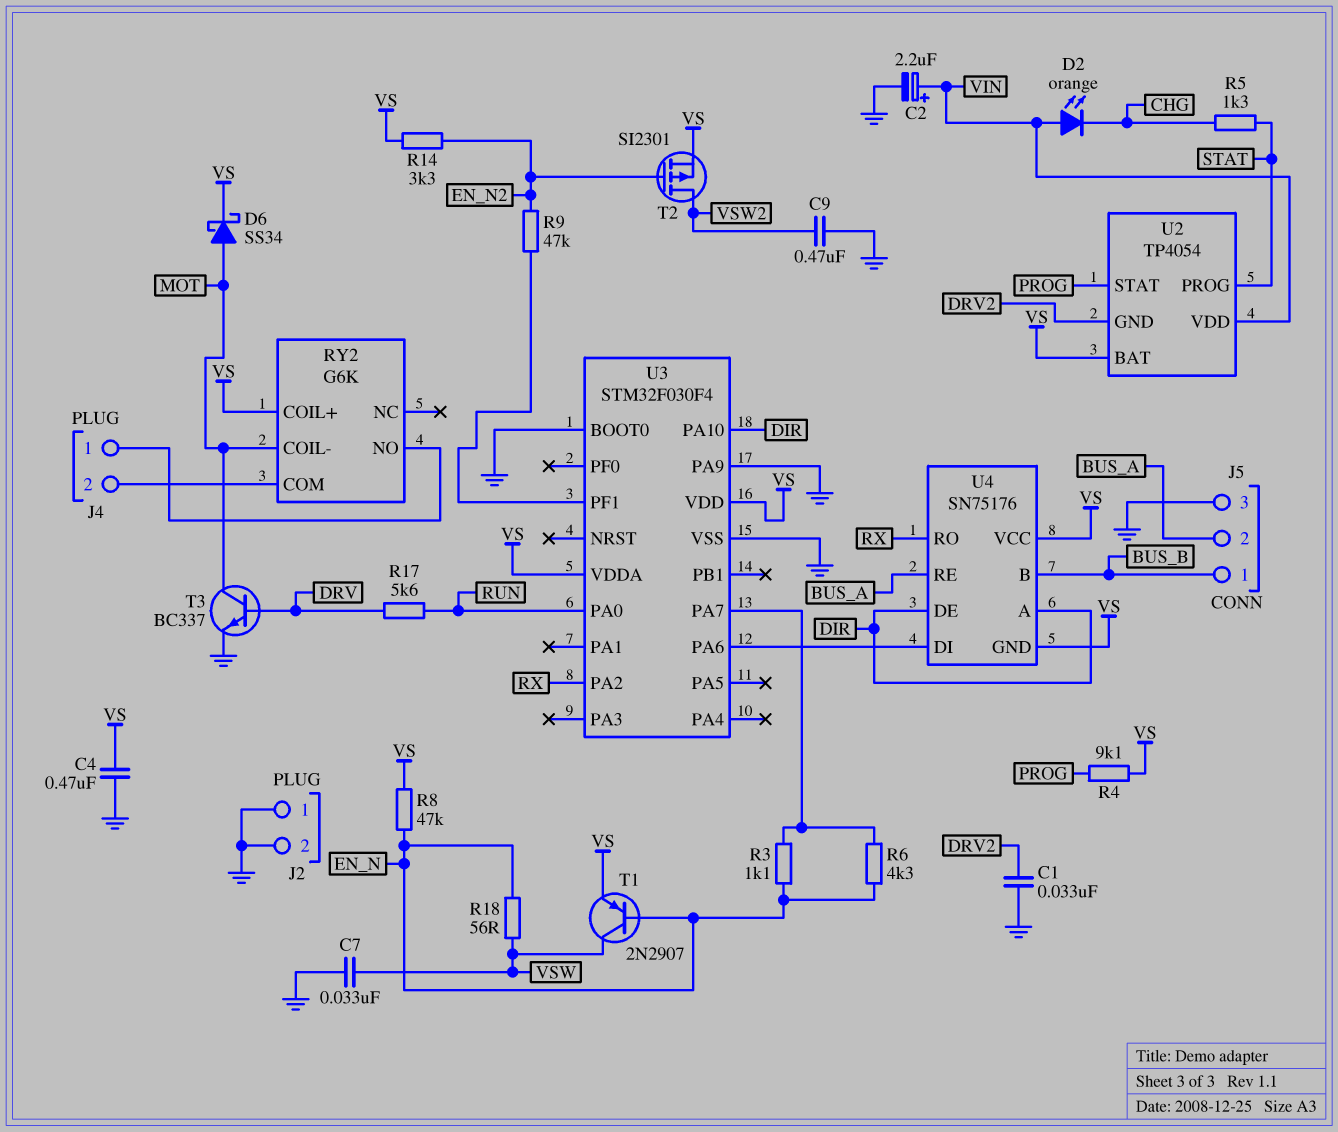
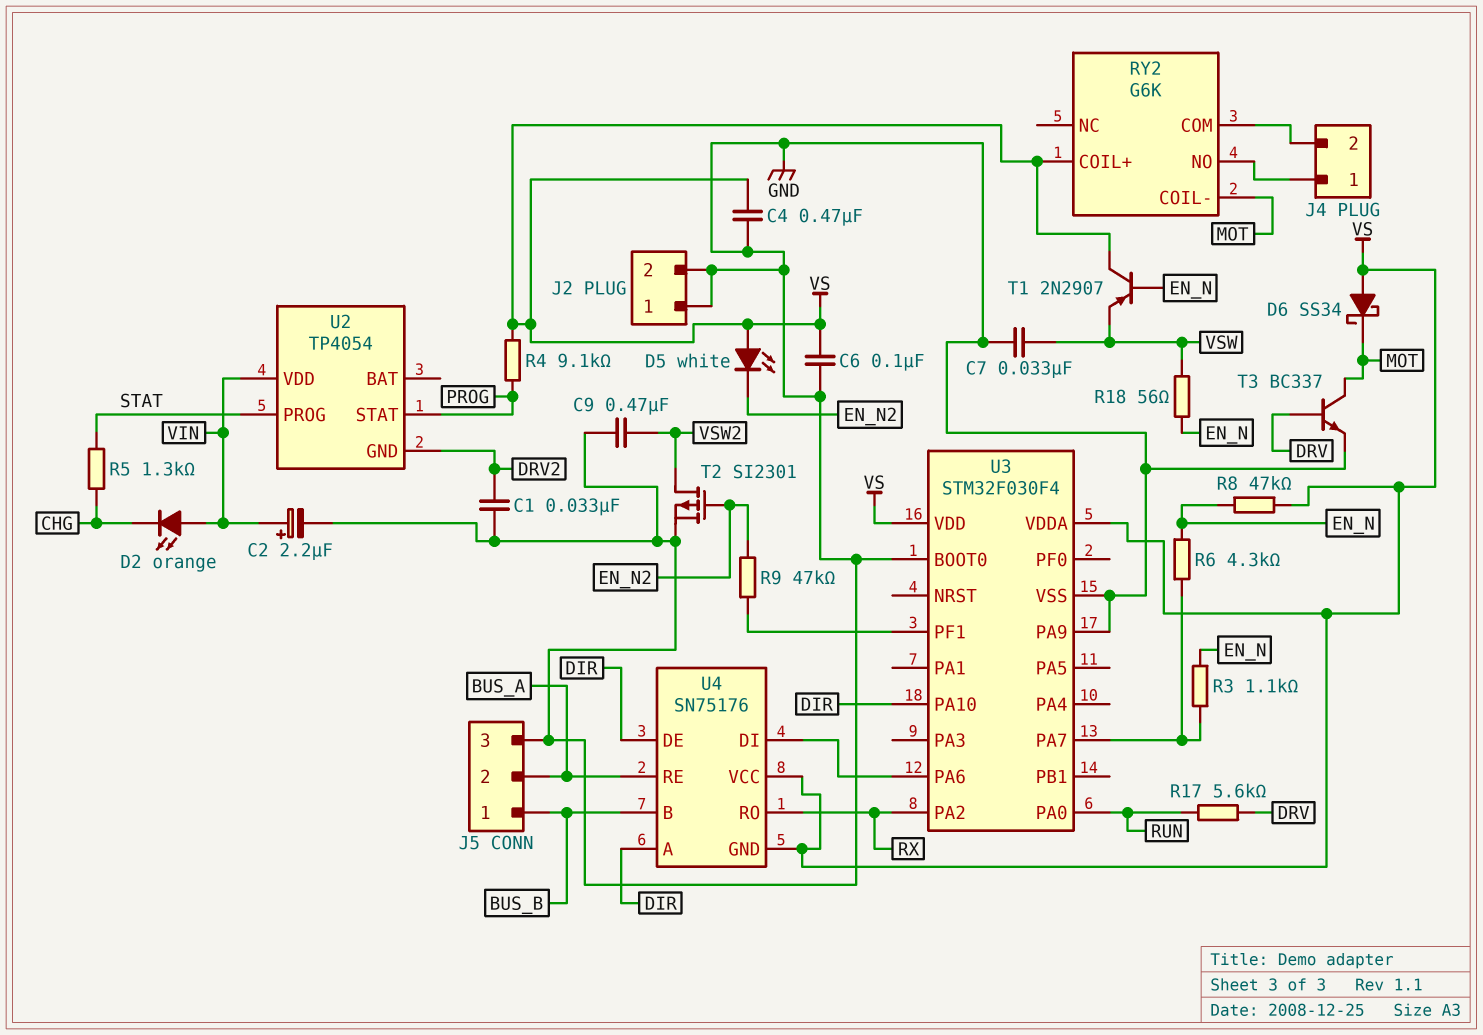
C6: none -> 100nF (GND, VS)
D5: none -> LED white (A VS, K EN_N2)
D6: schottky SS34 (A MOT, K VS) -> schottky SS34 (A VS, K MOT)
R14: 3.3k (EN_N2, VS) -> none
T1: PNP 2N2907 (B EN_N, C VSW, E VS) -> PNP 2N2907 (B EN_N, C VS, E VSW)
T2: PMOS SI2301 (G EN_N2, D VSW2, S VS) -> PMOS SI2301 (G EN_N2, D VSW2, S GND)
U2 pin BAT: VS -> none

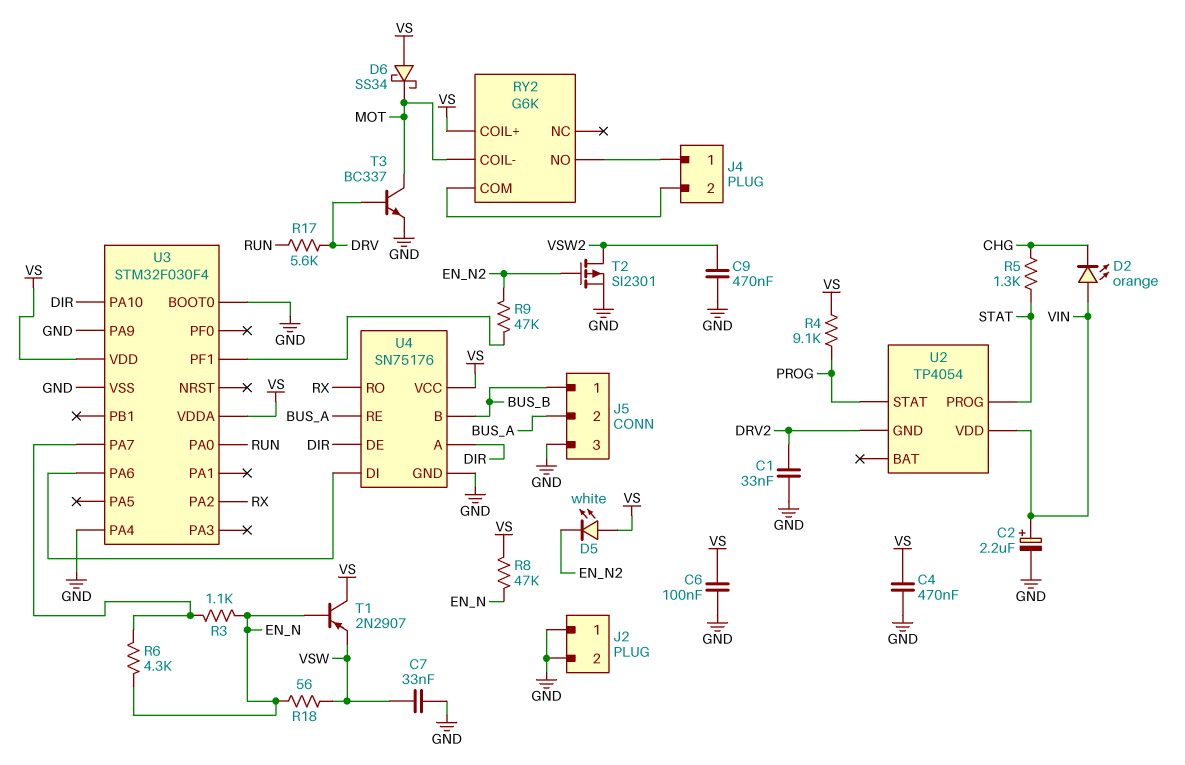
U3 pin PA4: none -> GND
U4 pin GND: VS -> GND

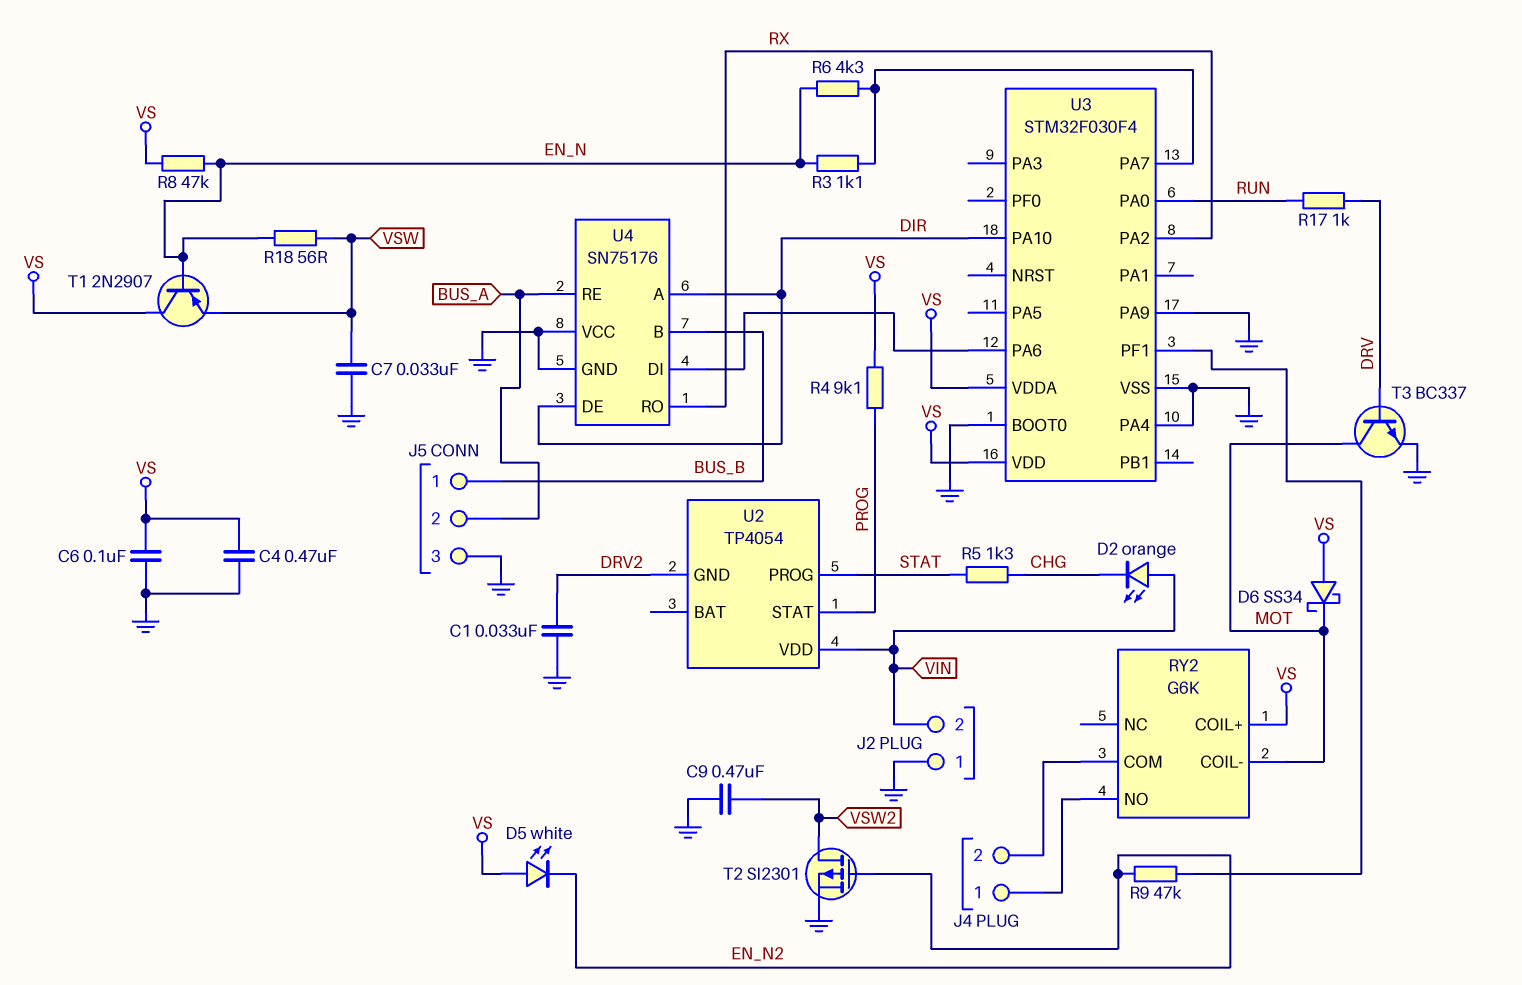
C2: 2.2uF (plus VIN, minus GND) -> none
J2 pin 2: GND -> VIN
R17: 5.6k (DRV, RUN) -> 1k (DRV, RUN)
U4 pin VCC: VS -> GND

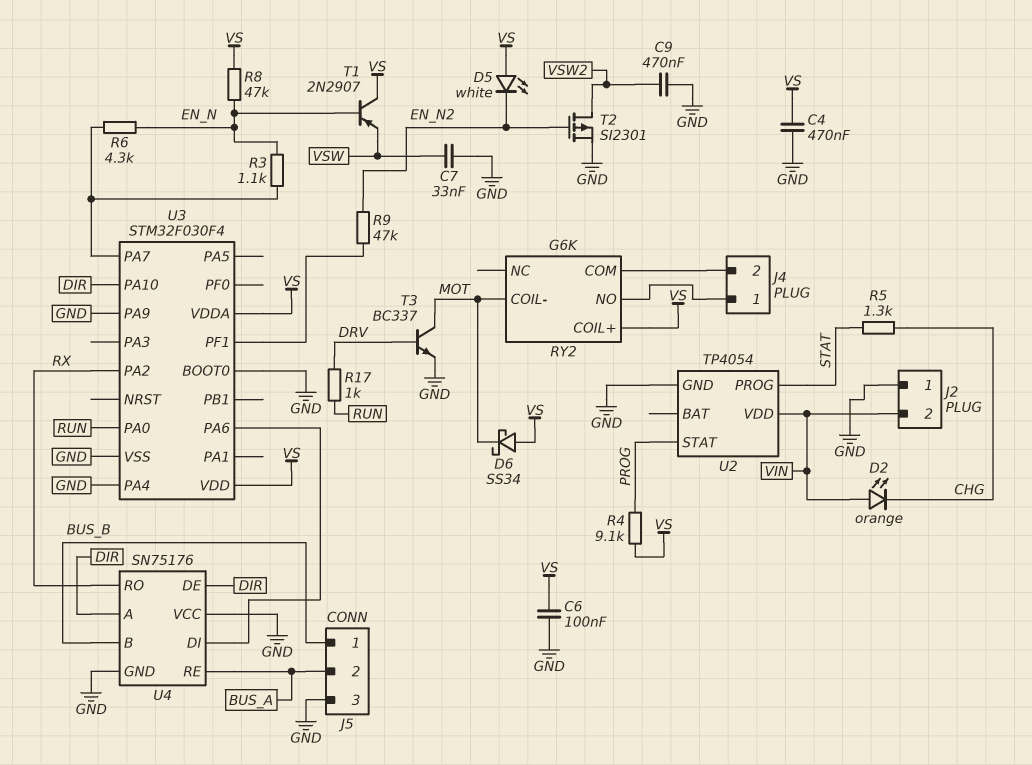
C1: 33nF (DRV2, GND) -> none
R18: 56 (EN_N, VSW) -> none
U2 pin GND: DRV2 -> GND

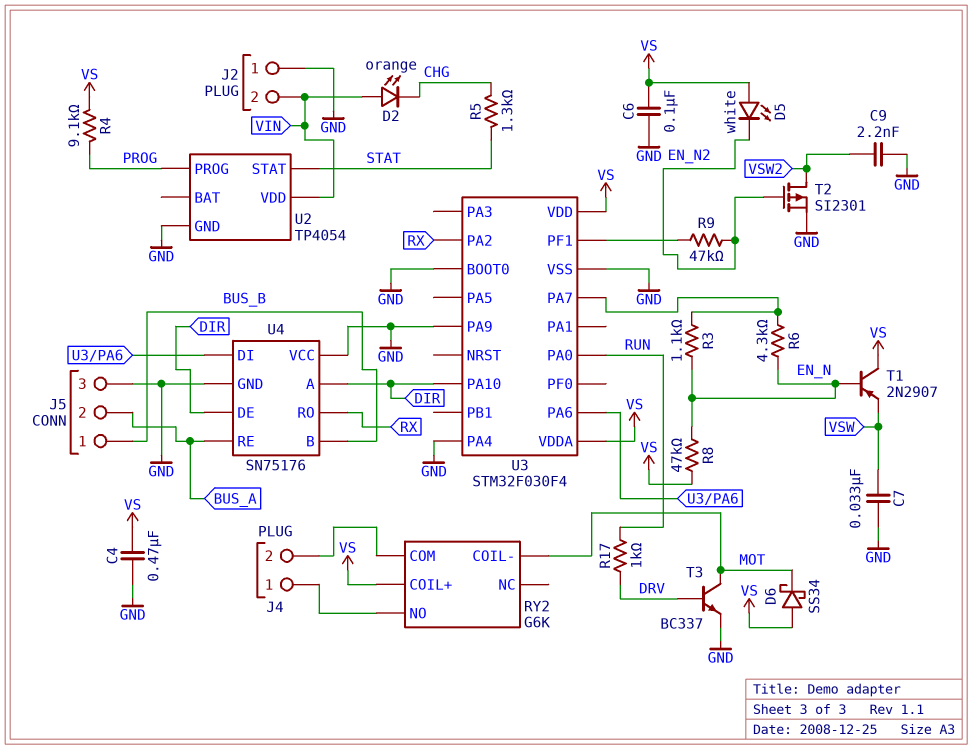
C9: 470nF (GND, VSW2) -> 2.2nF (GND, VSW2)
U2 pin PROG: STAT -> PROG
U2 pin STAT: PROG -> STAT

